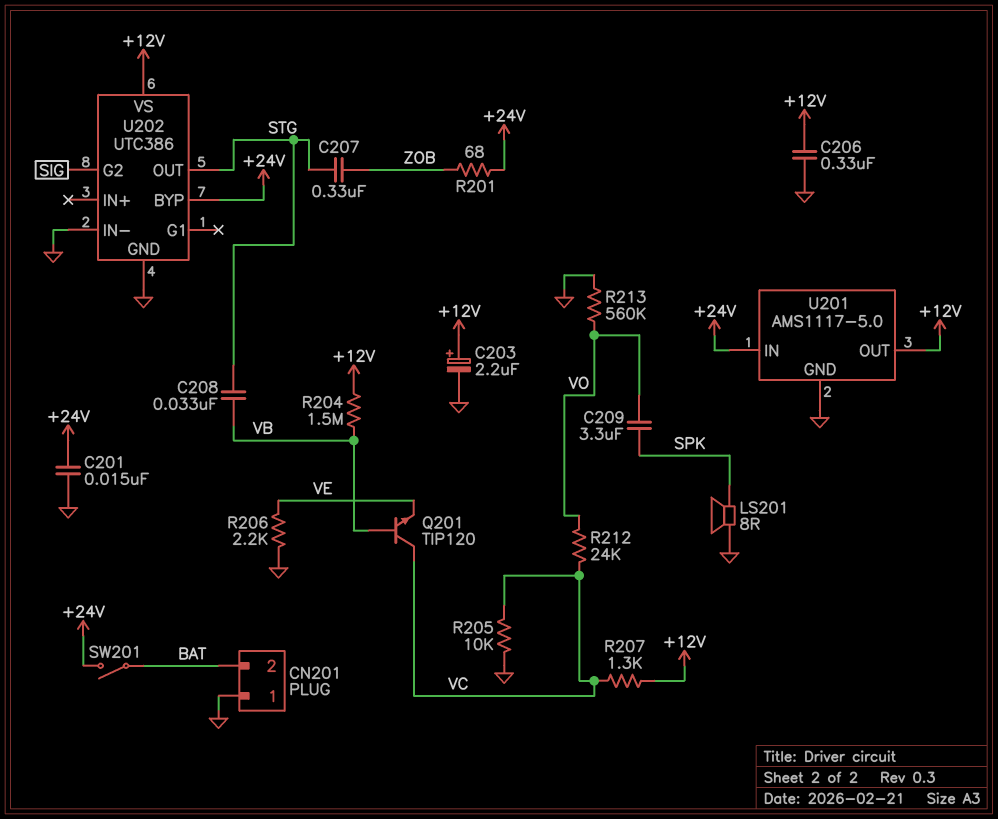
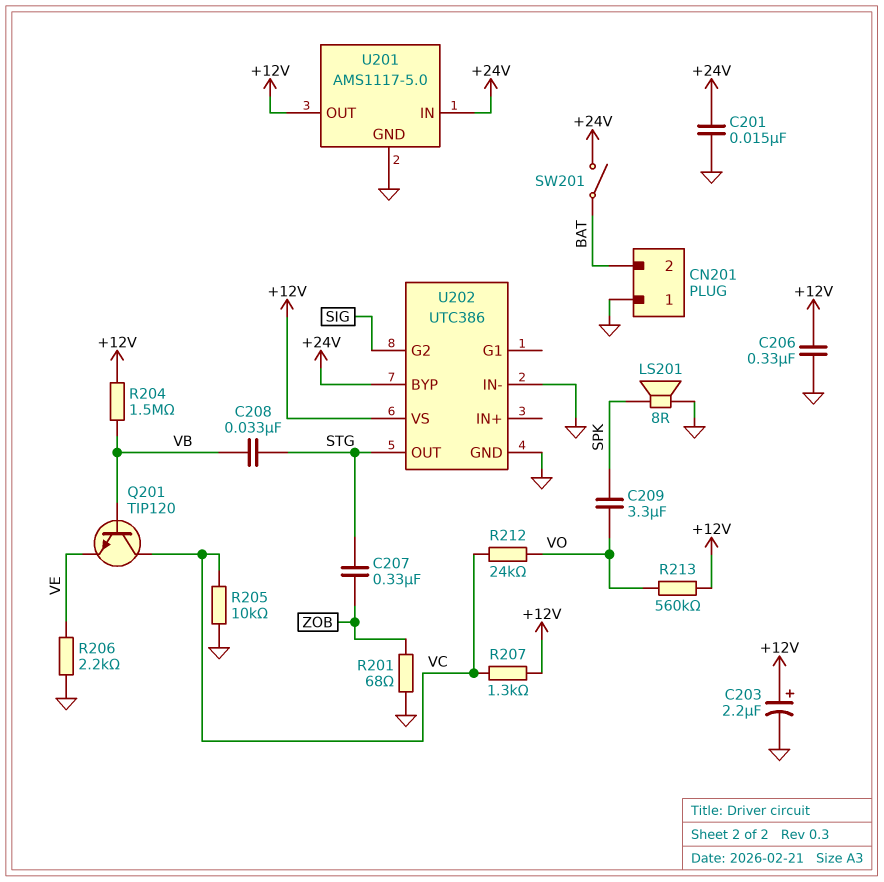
R201: 68 (+24V, ZOB) -> 68 (GND, ZOB)
R213: 560k (GND, VO) -> 560k (+12V, VO)

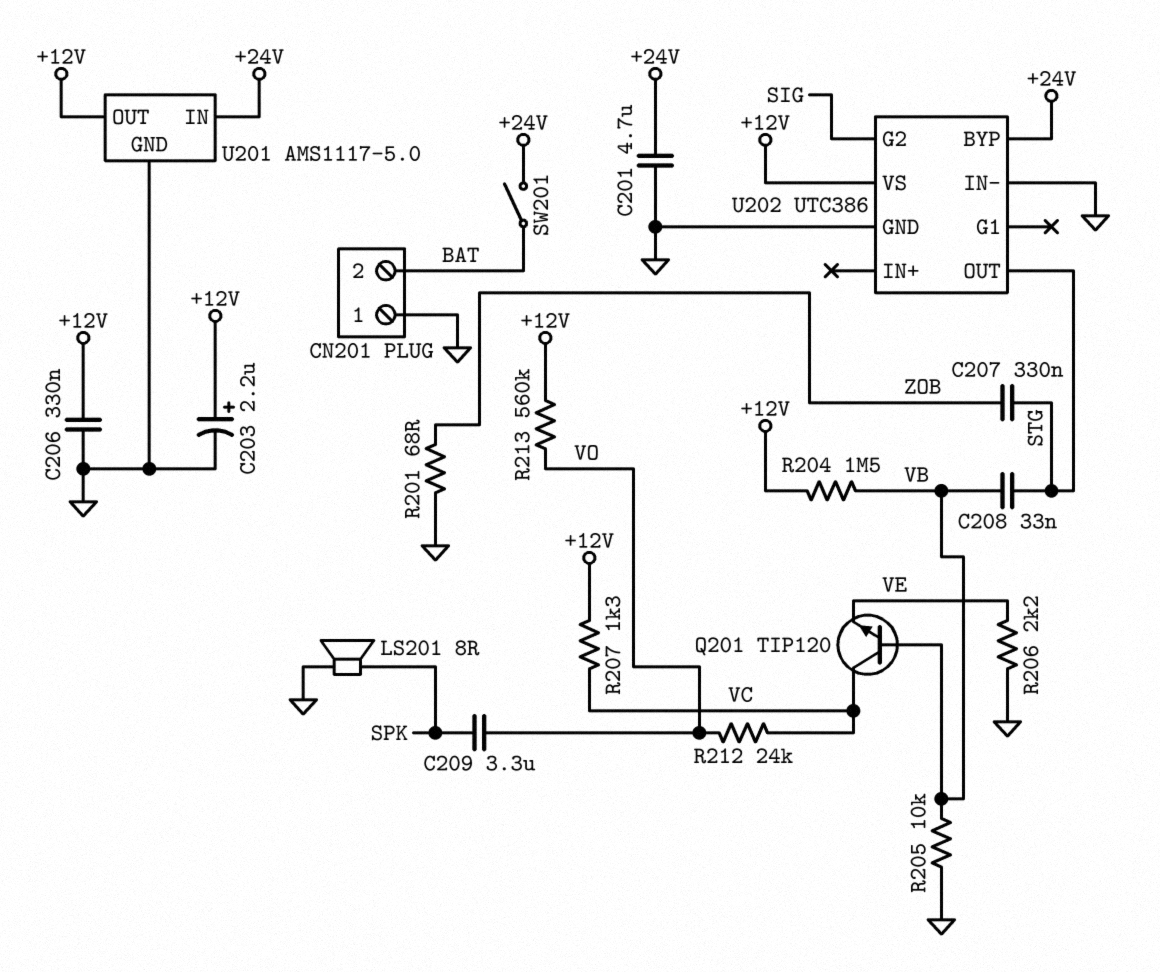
C201: 15nF (+24V, GND) -> 4.7uF (+24V, GND)
R205: 10k (GND, VC) -> 10k (GND, VB)

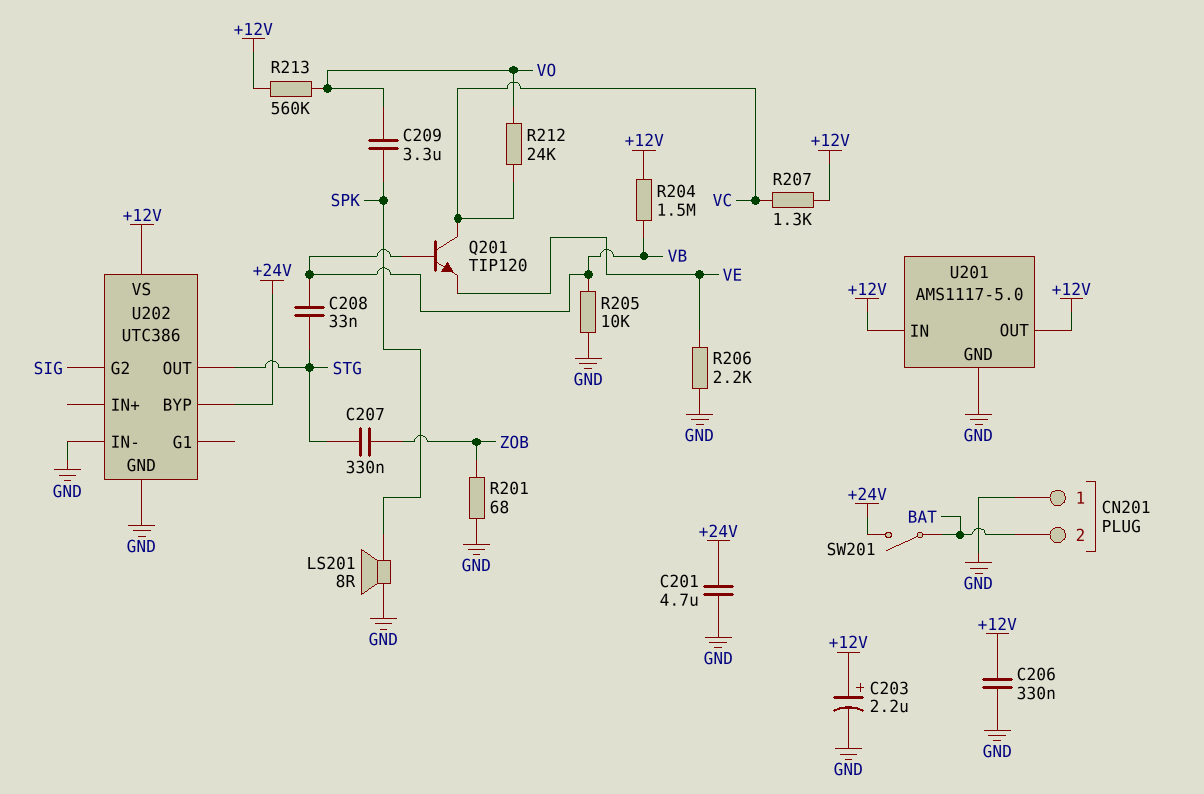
U201 pin IN: +24V -> +12V

